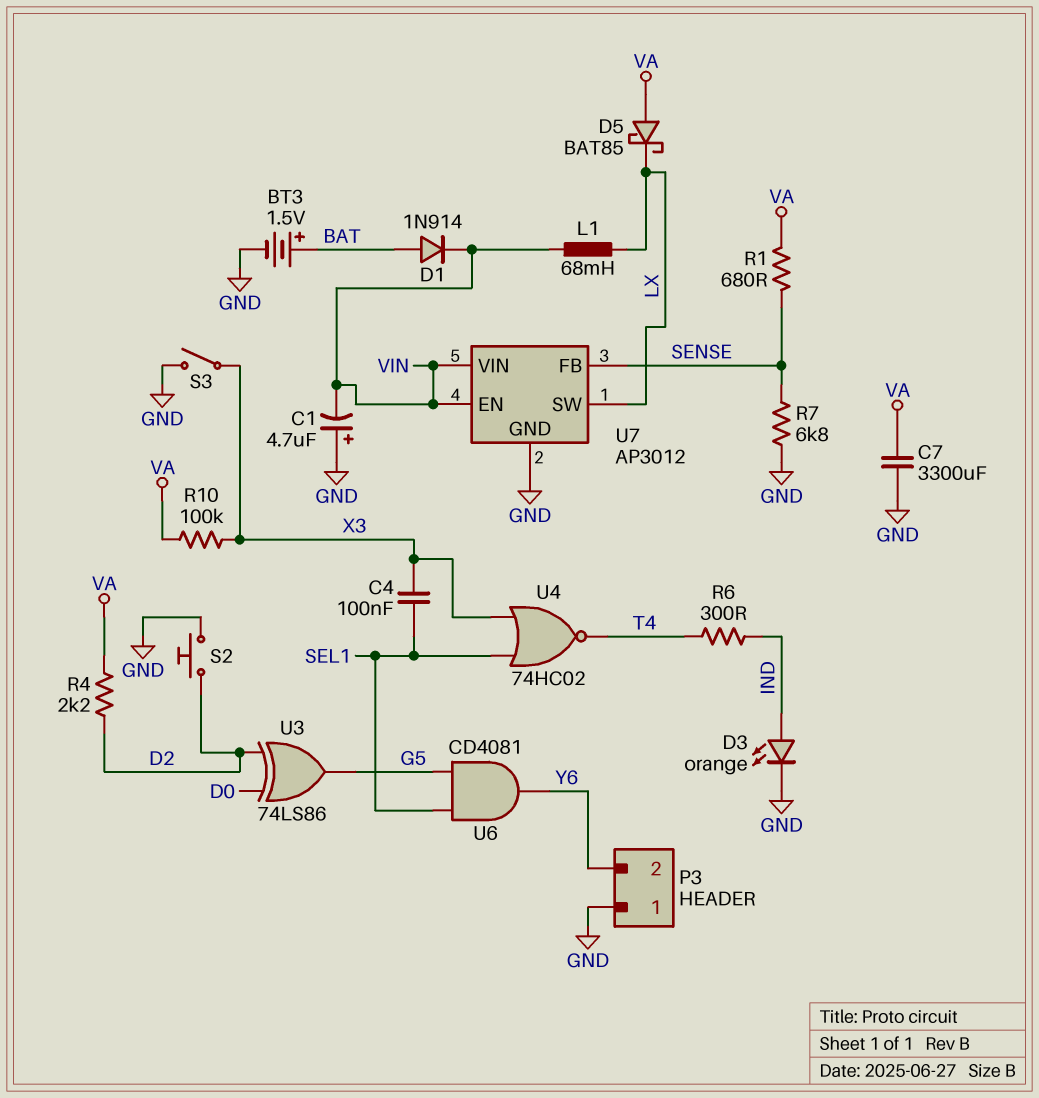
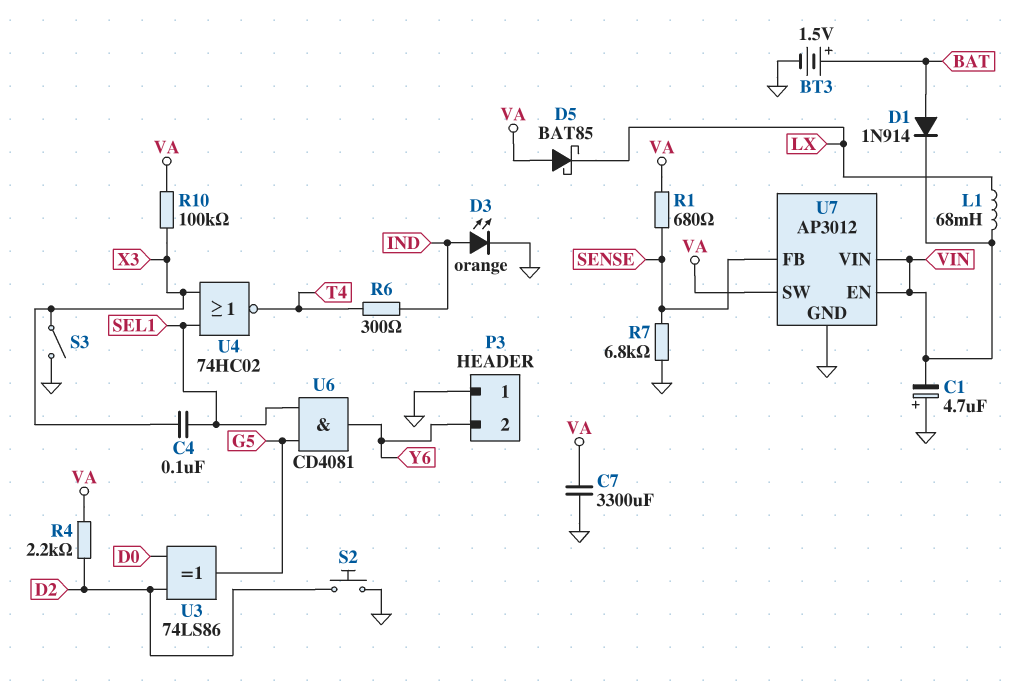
U7 pin SW: LX -> VA

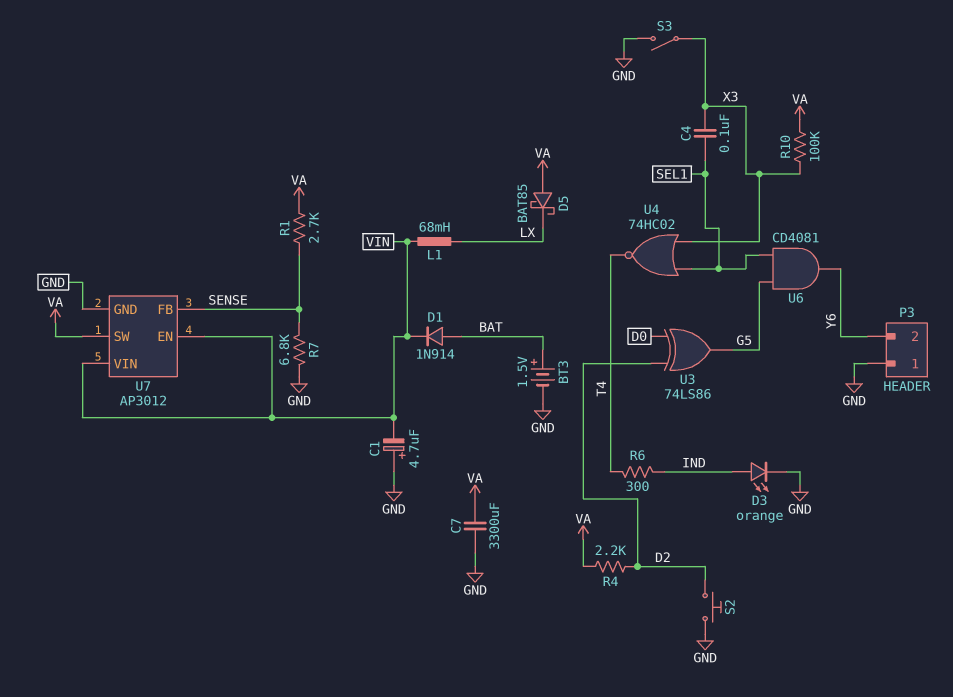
R1: 680 (SENSE, VA) -> 2.7k (SENSE, VA)

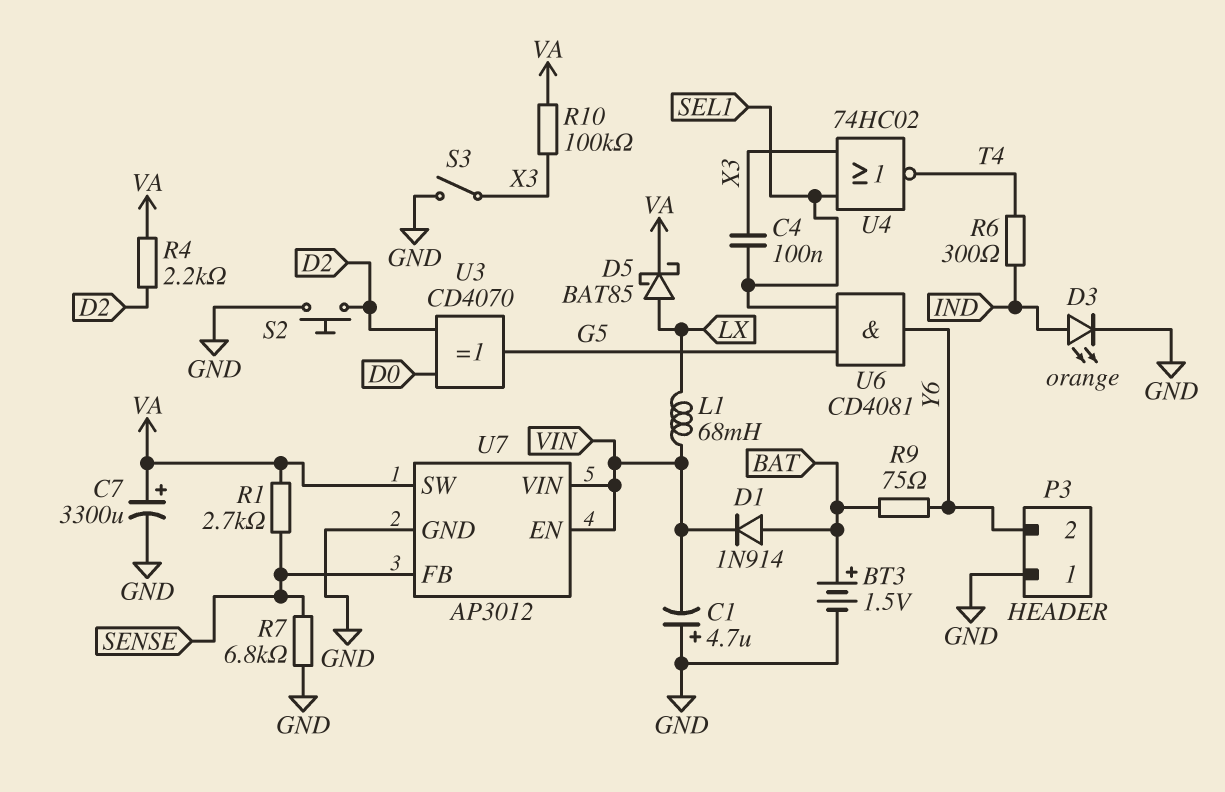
C7: 3300uF (GND, VA) -> 3300uF (plus VA, minus GND)
D5: schottky BAT85 (A VA, K LX) -> schottky BAT85 (A LX, K VA)
R9: none -> 75 (BAT, Y6)
U3: XOR 74LS86 (in D0, in D2, out G5) -> XOR CD4070 (in D0, in D2, out G5)

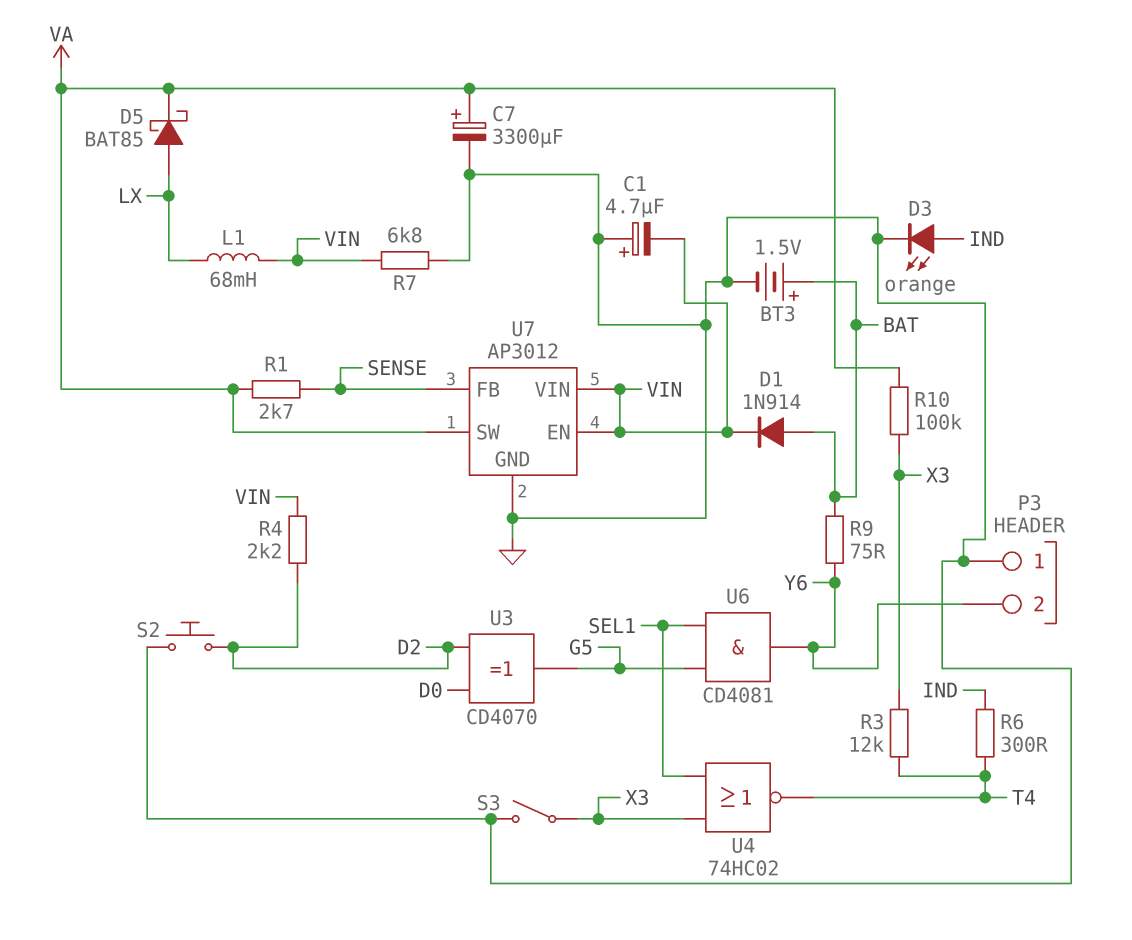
C4: 100nF (SEL1, X3) -> none
R3: none -> 12k (T4, X3)
R4: 2.2k (D2, VA) -> 2.2k (D2, VIN)
R7: 6.8k (GND, SENSE) -> 6.8k (GND, VIN)

